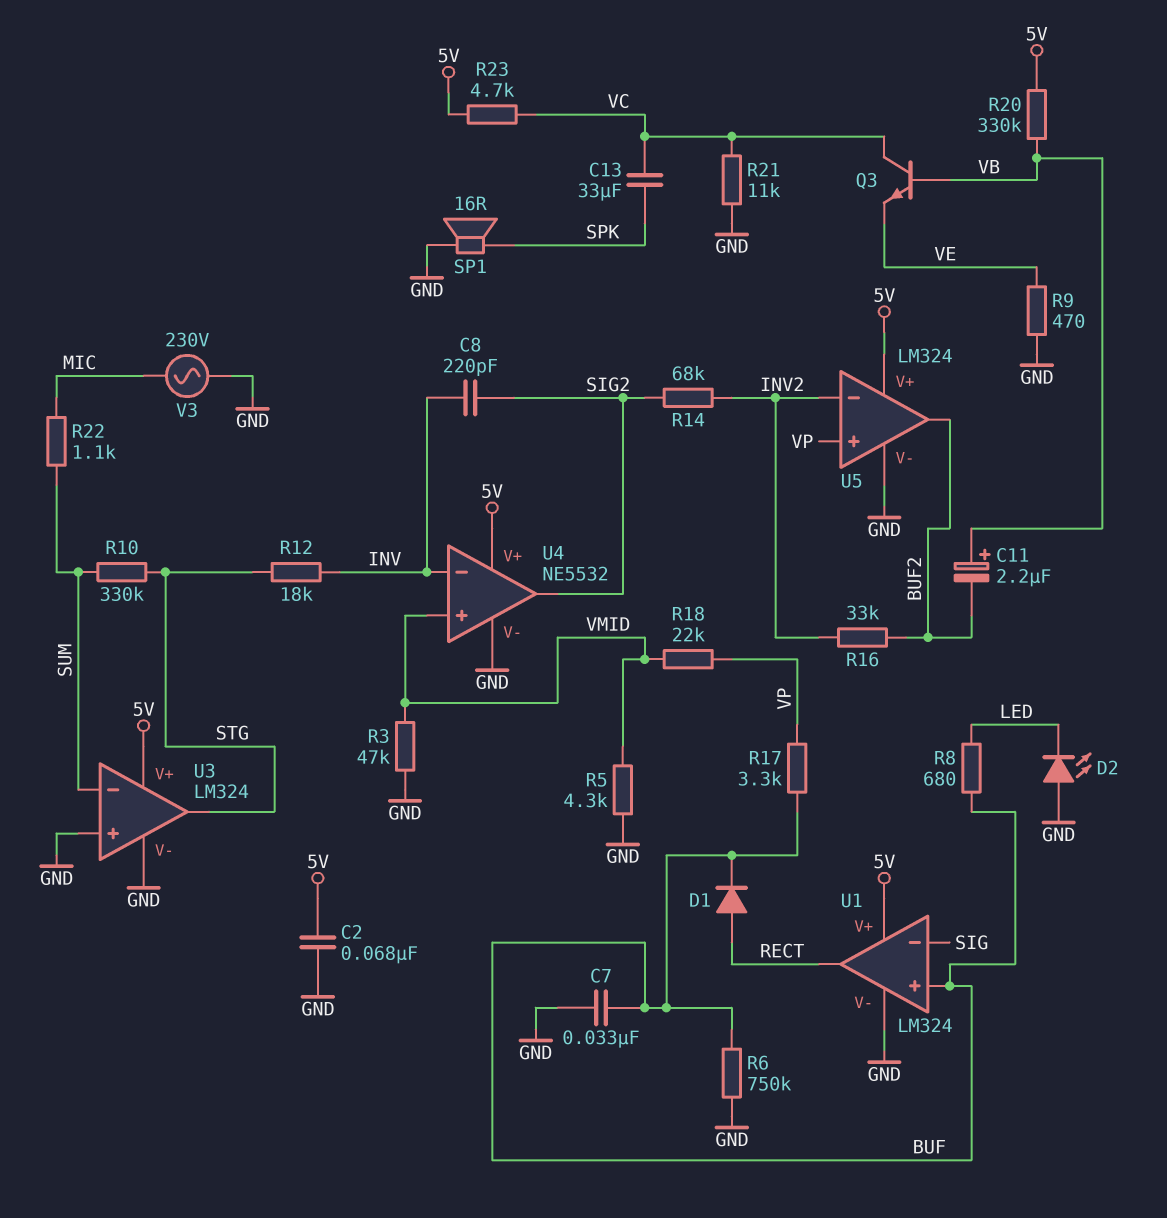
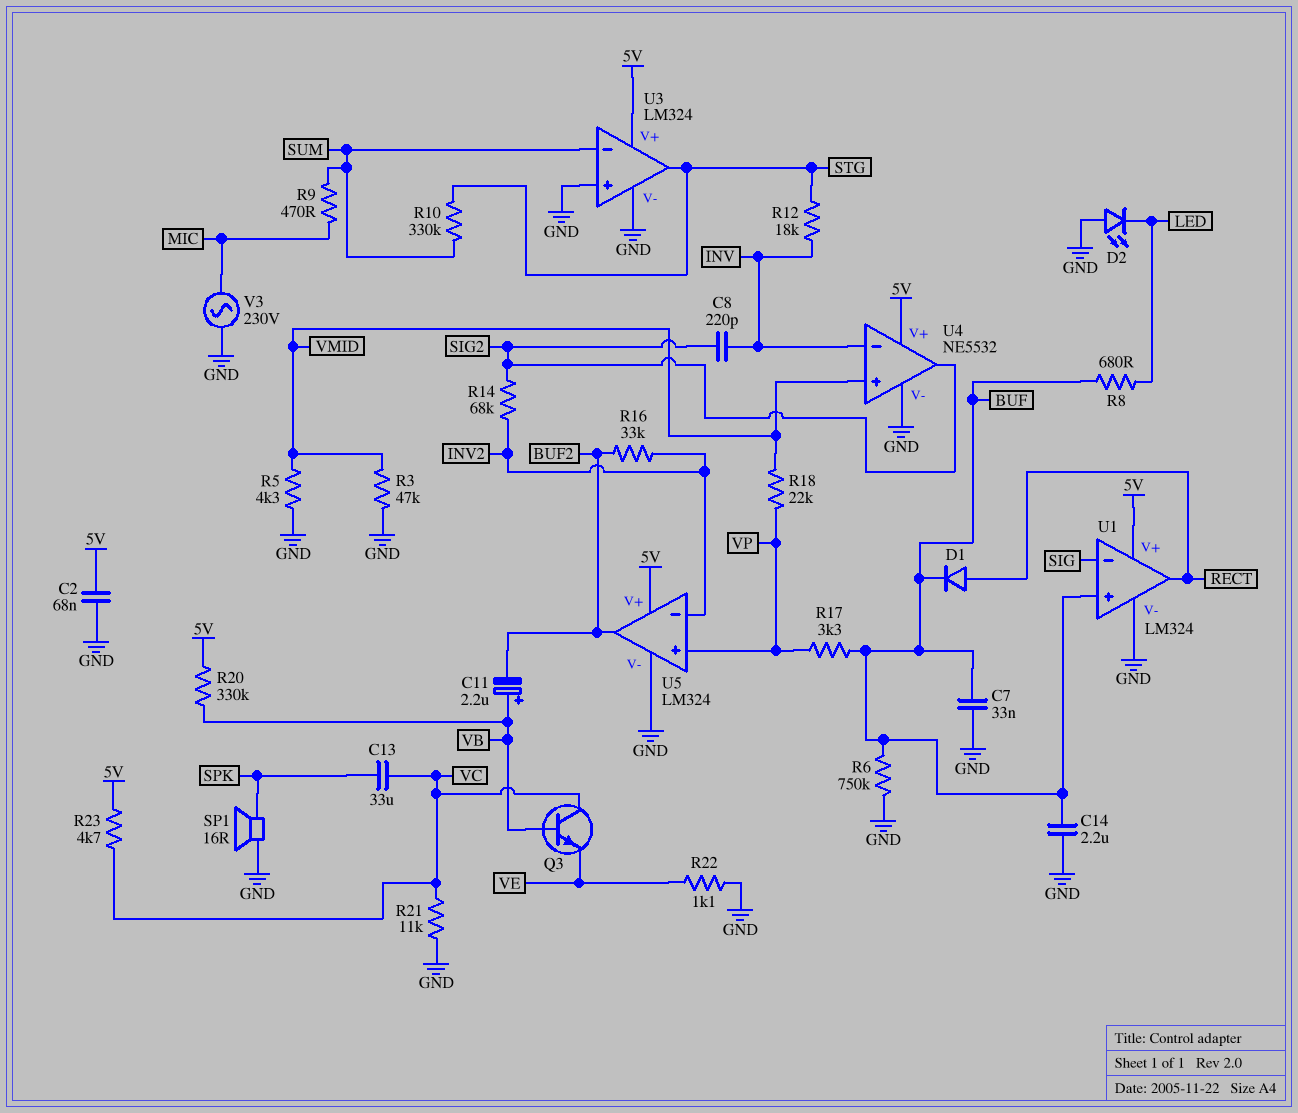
C14: none -> 2.2uF (BUF, GND)
R9: 470 (GND, VE) -> 470 (MIC, SUM)
R22: 1.1k (MIC, SUM) -> 1.1k (GND, VE)

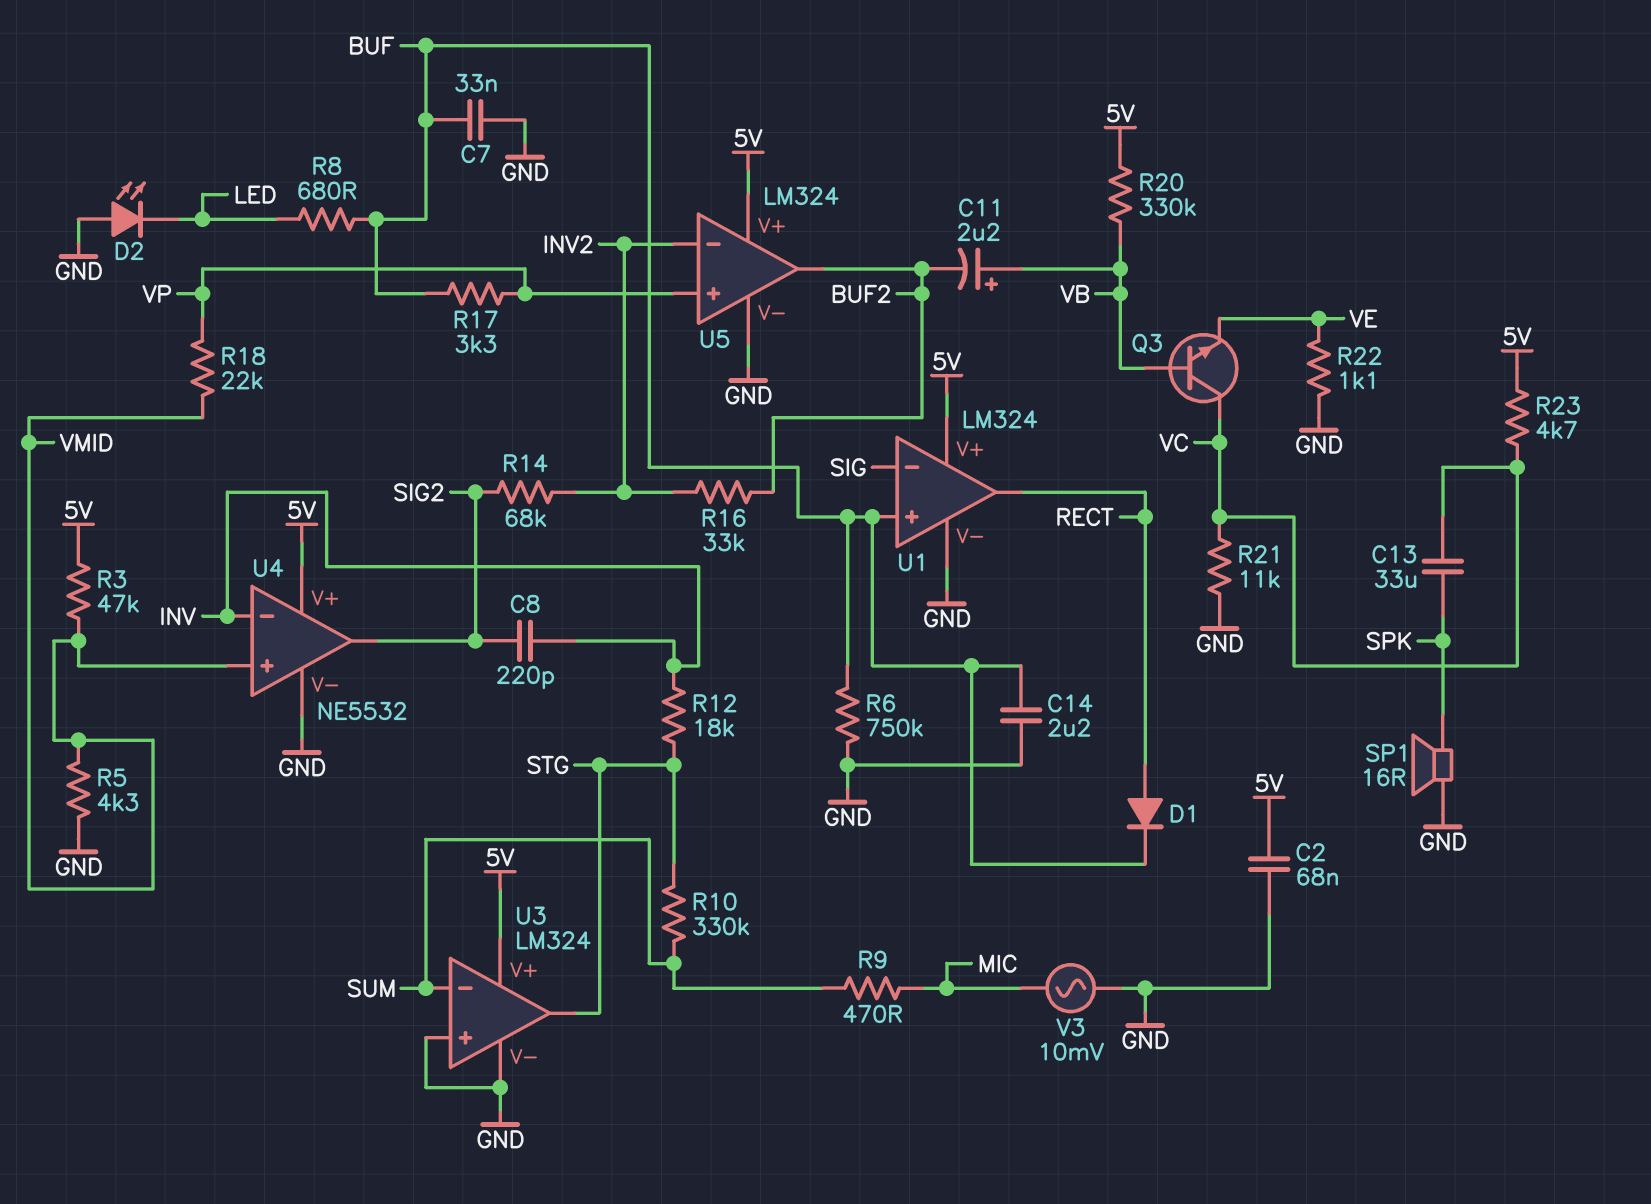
R3: 47k (GND, VMID) -> 47k (5V, VMID)
V3: AC 230V (GND, MIC) -> AC 10mV (GND, MIC)

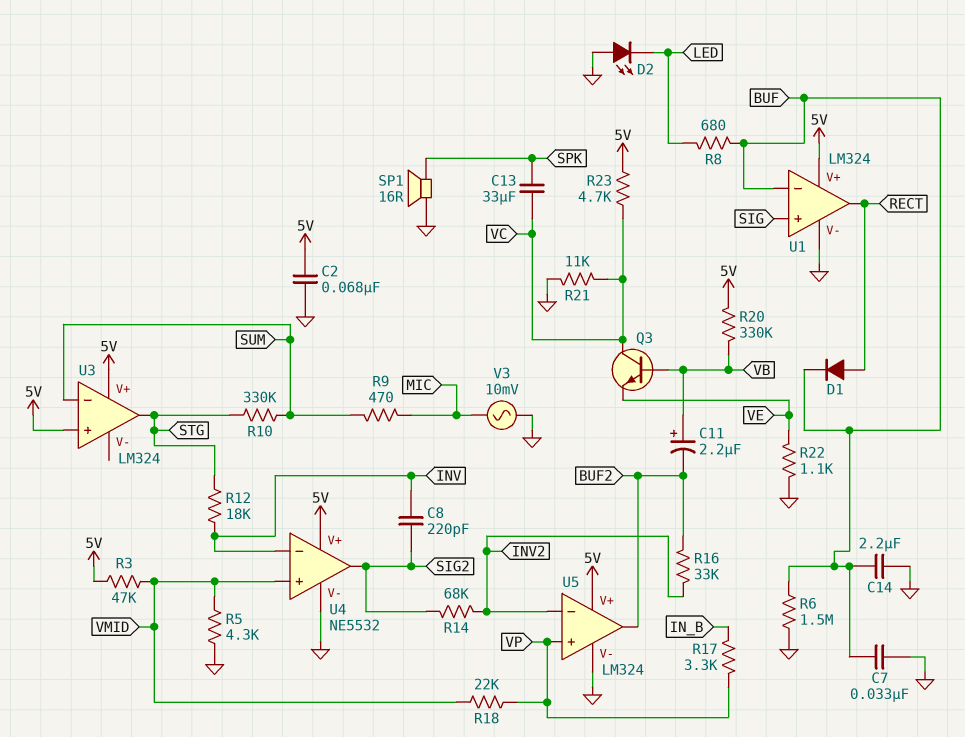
R6: 750k (BUF, GND) -> 1.5M (BUF, GND)
R17: 3.3k (BUF, VP) -> 3.3k (IN_B, VP)
U1 pin in+: BUF -> SIG
U1 pin in-: SIG -> BUF
U3 pin V-: GND -> none
U3 pin in+: GND -> 5V

